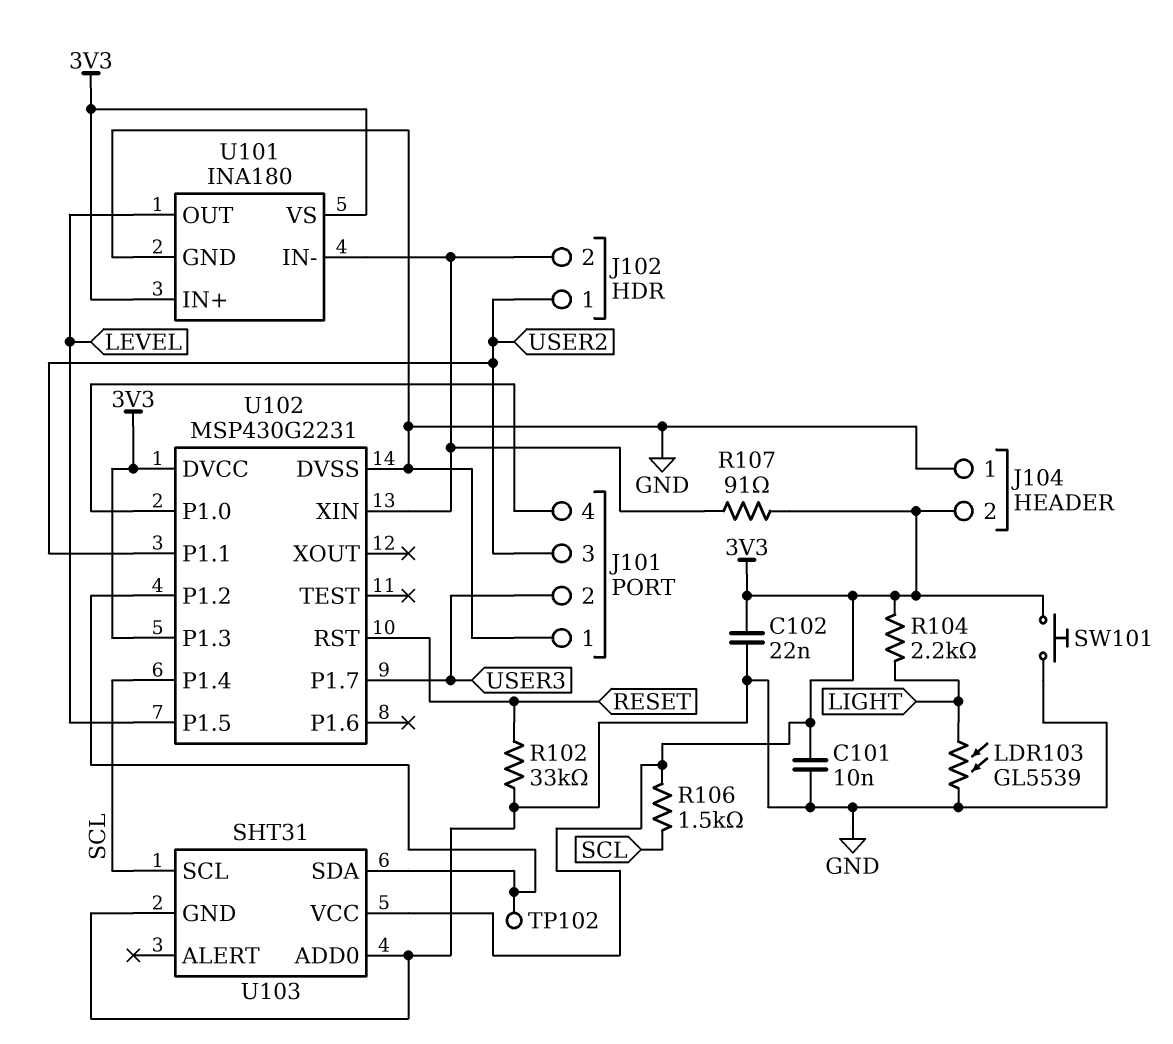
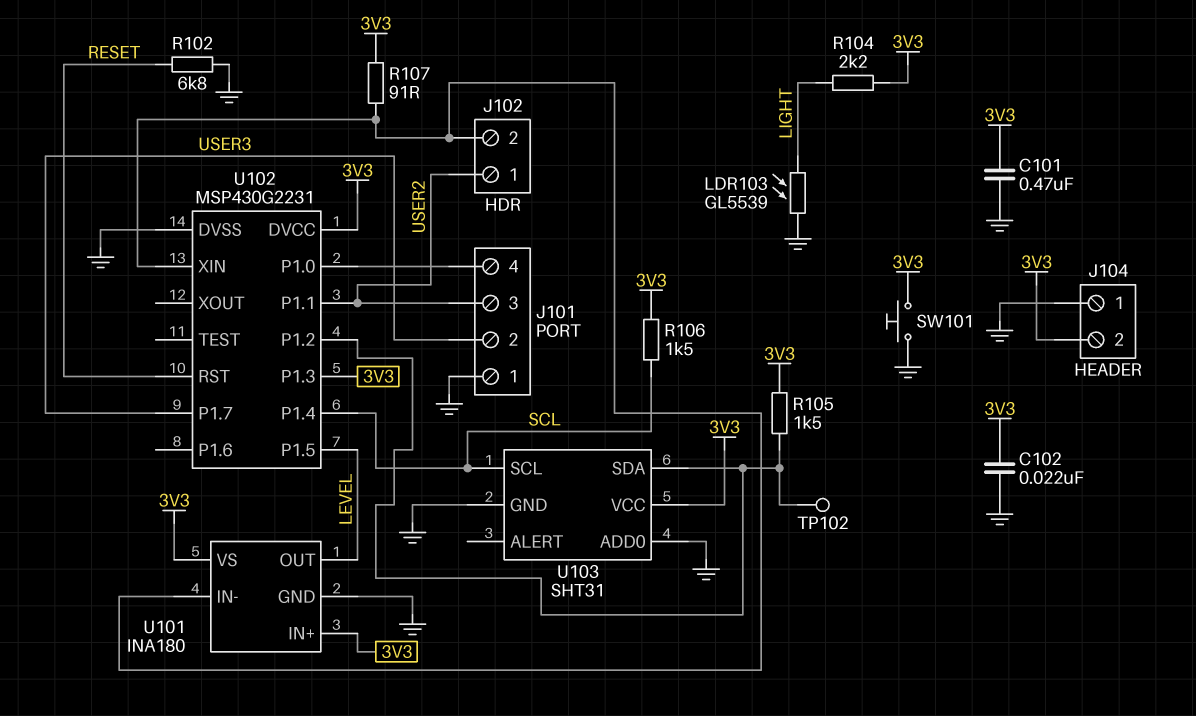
C101: 10nF (3V3, GND) -> 470nF (3V3, GND)
R102: 33k (GND, RESET) -> 6.8k (GND, RESET)
R105: none -> 1.5k (3V3, U102/P1.2)

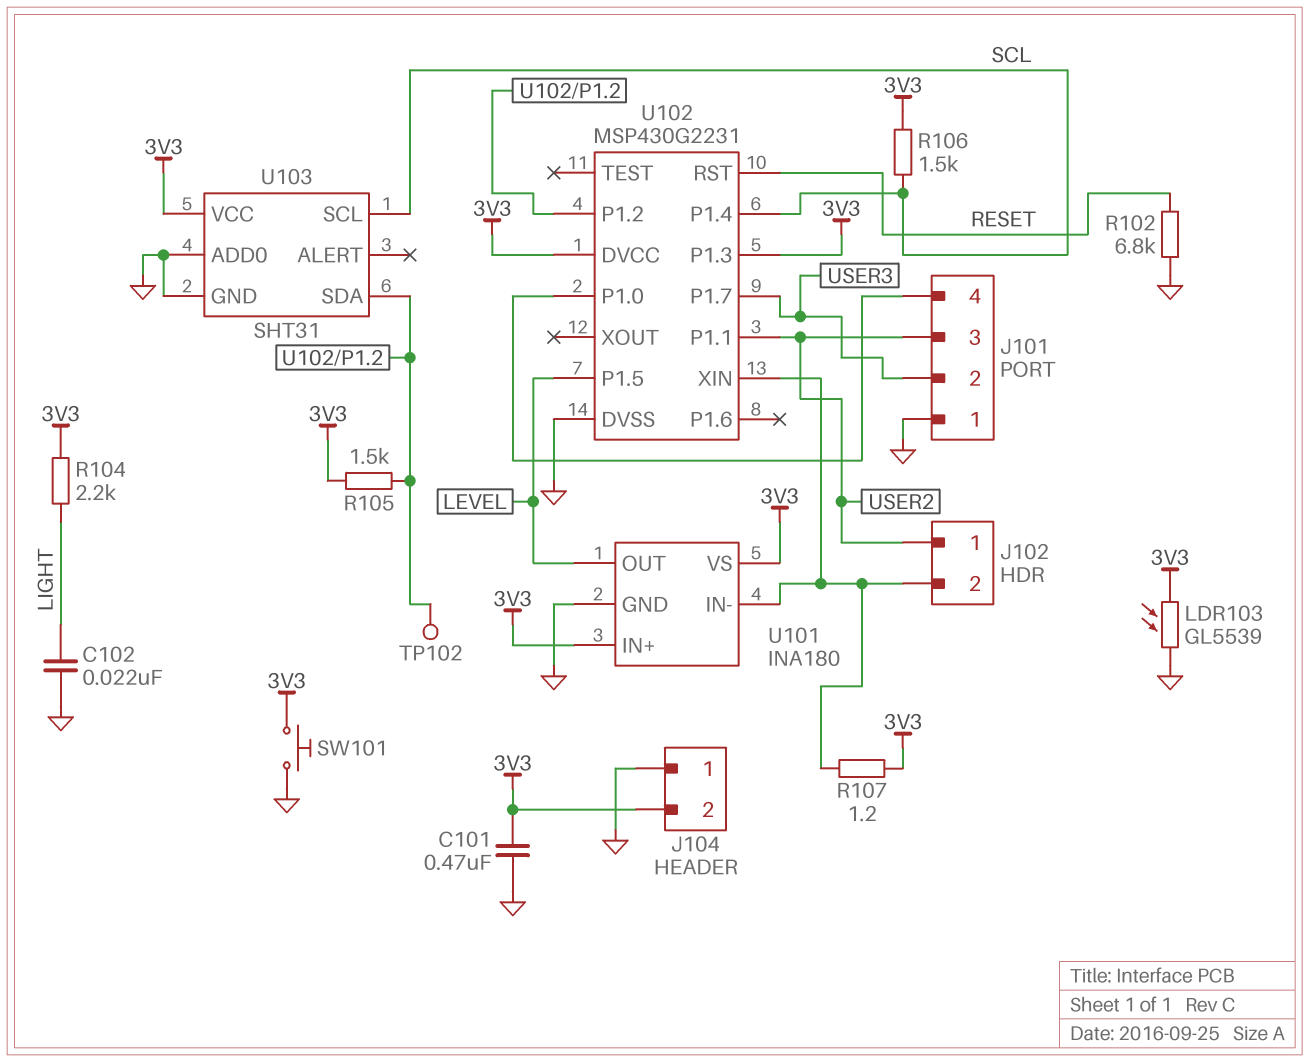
C102: 22nF (3V3, GND) -> 22nF (GND, LIGHT)
LDR103: GL5539 (GND, LIGHT) -> GL5539 (3V3, GND)
R107: 91 (3V3, J102/2) -> 1.2 (3V3, J102/2)

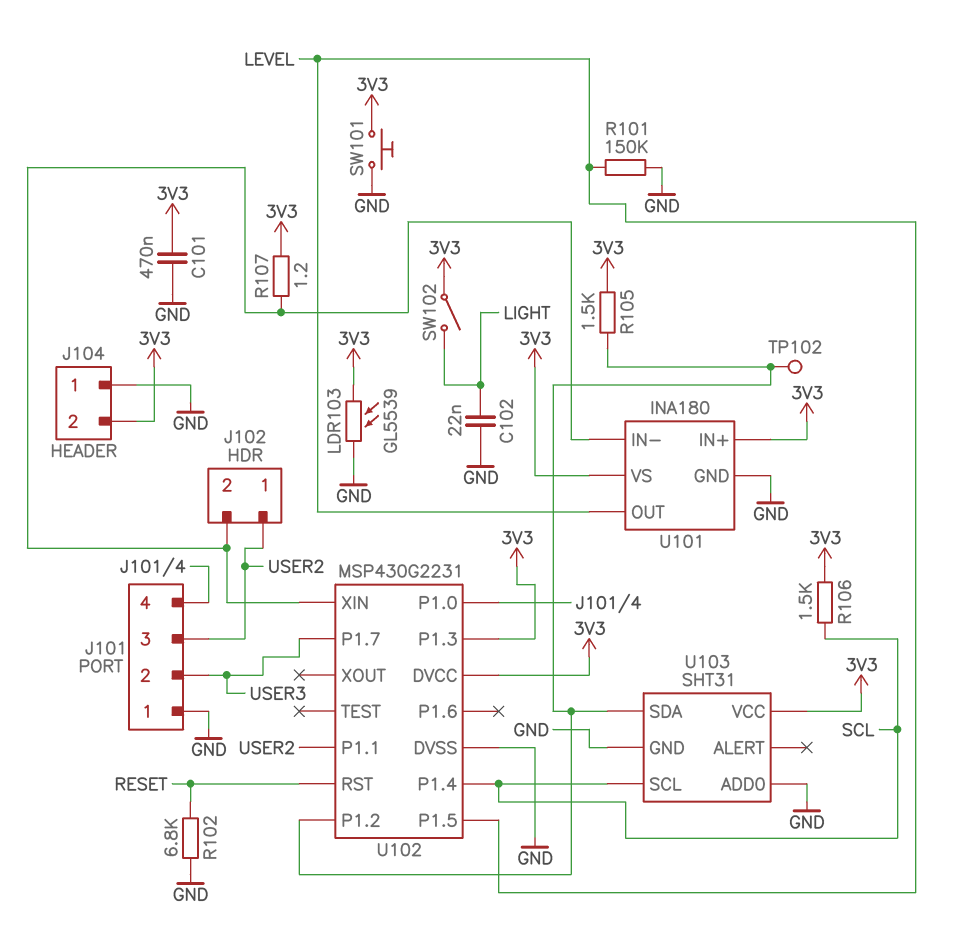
R101: none -> 150k (GND, LEVEL)
R104: 2.2k (3V3, LIGHT) -> none
SW102: none -> switch (3V3, LIGHT)

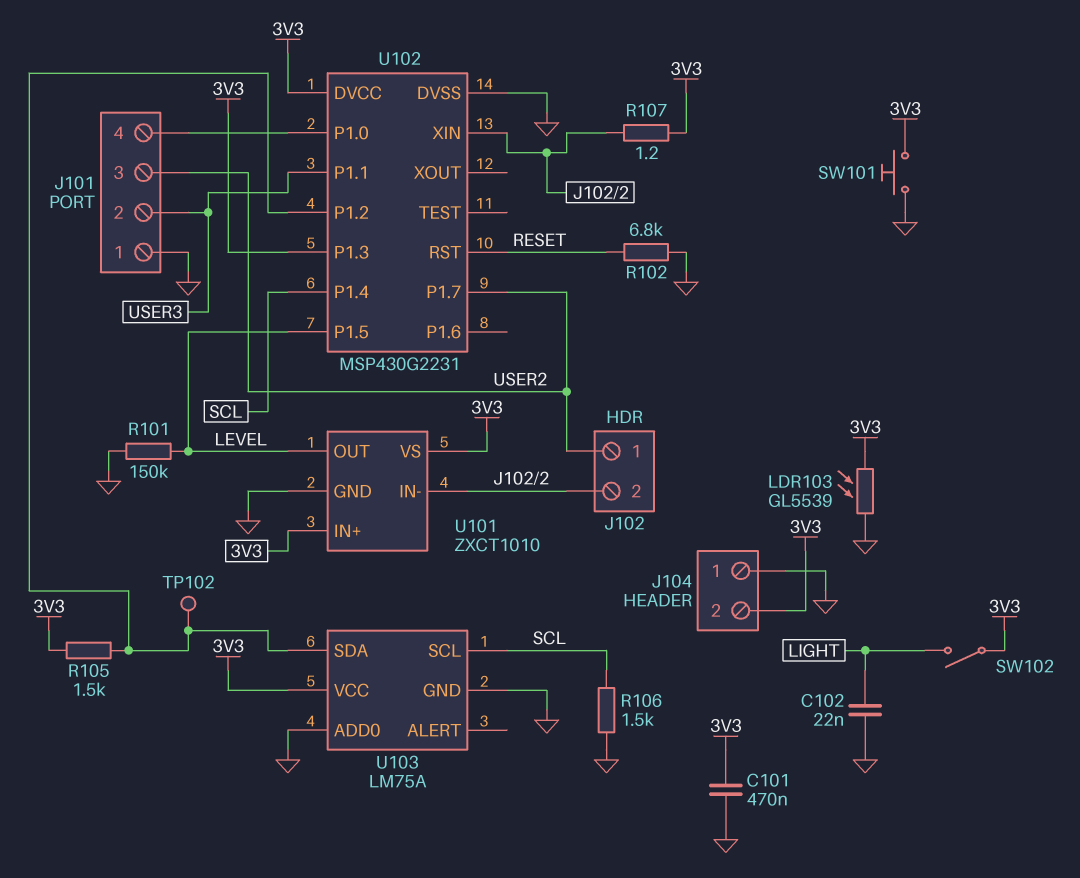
R106: 1.5k (3V3, SCL) -> 1.5k (GND, SCL)
U101: INA180 -> ZXCT1010
U102 pin P1.1: USER2 -> USER3
U102 pin P1.7: USER3 -> USER2
U103: SHT31 -> LM75A

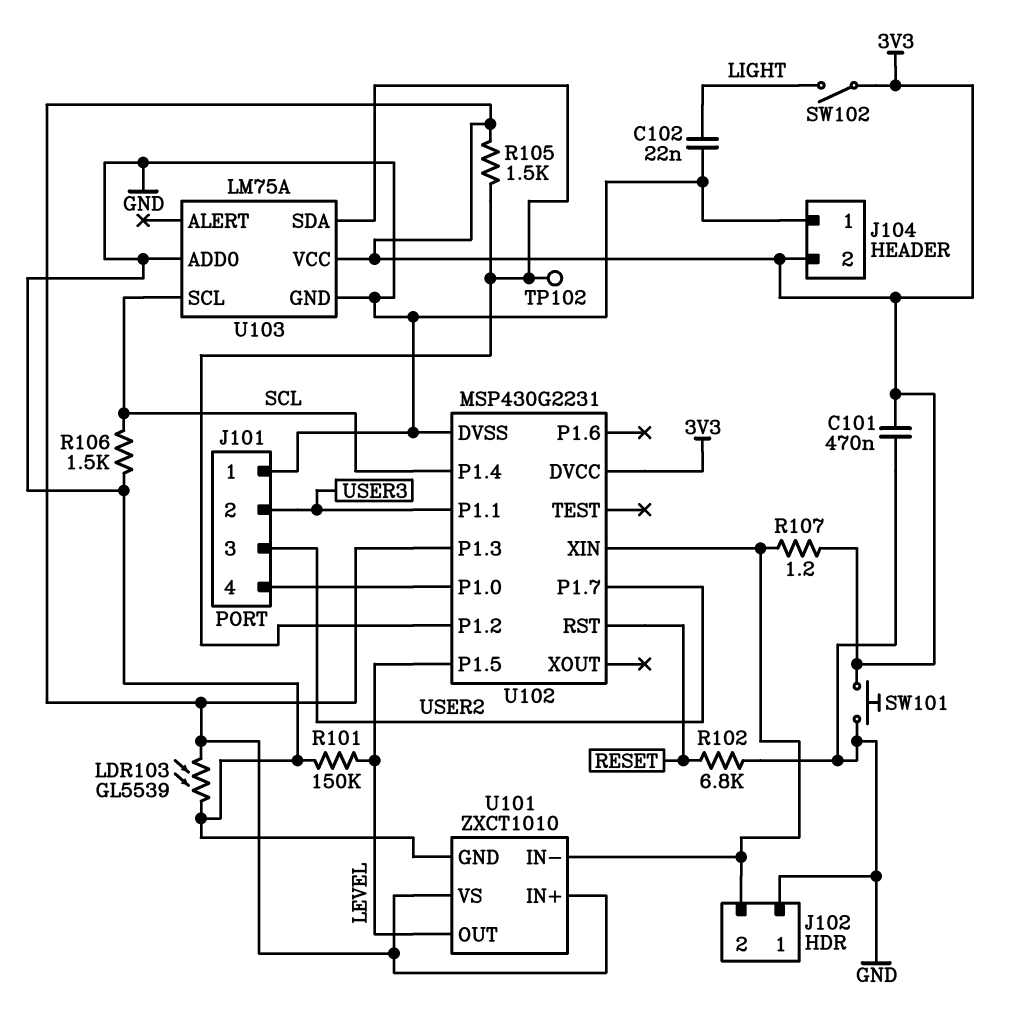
J102 pin 1: USER2 -> GND

